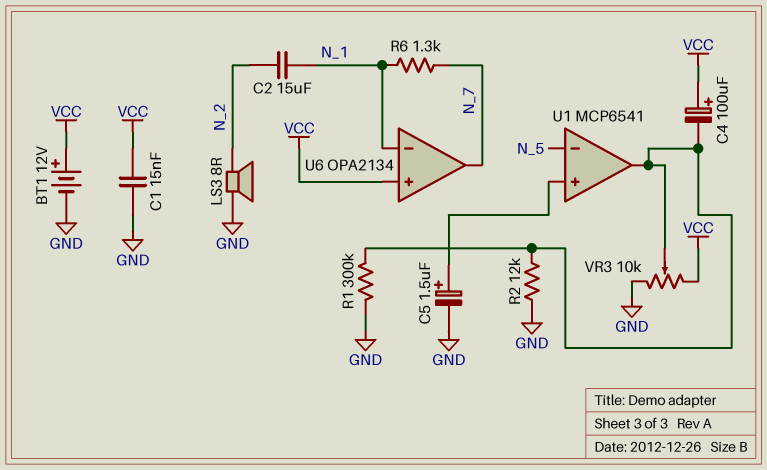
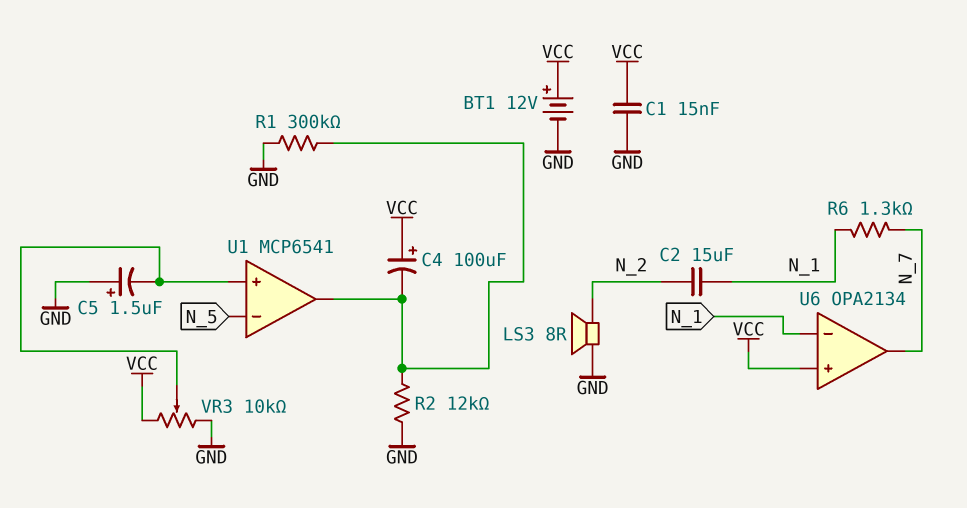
C5: 1.5uF (plus U1/in+, minus GND) -> 1.5uF (plus GND, minus U1/in+)
VR3: 10k (GND, VCC, wiper U1/out) -> 10k (GND, VCC, wiper U1/in+)

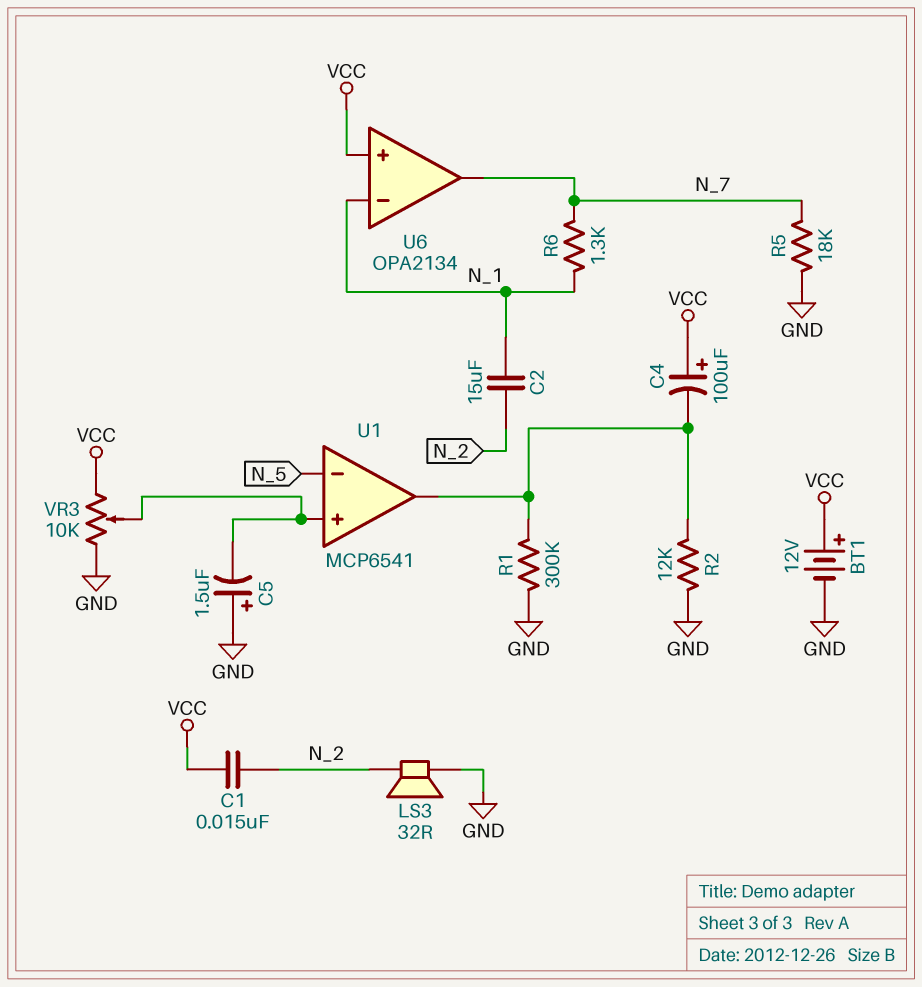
C1: 15nF (GND, VCC) -> 15nF (N_2, VCC)
LS3: speaker 8R (GND, N_2) -> speaker 32R (GND, N_2)
R5: none -> 18k (GND, N_7)

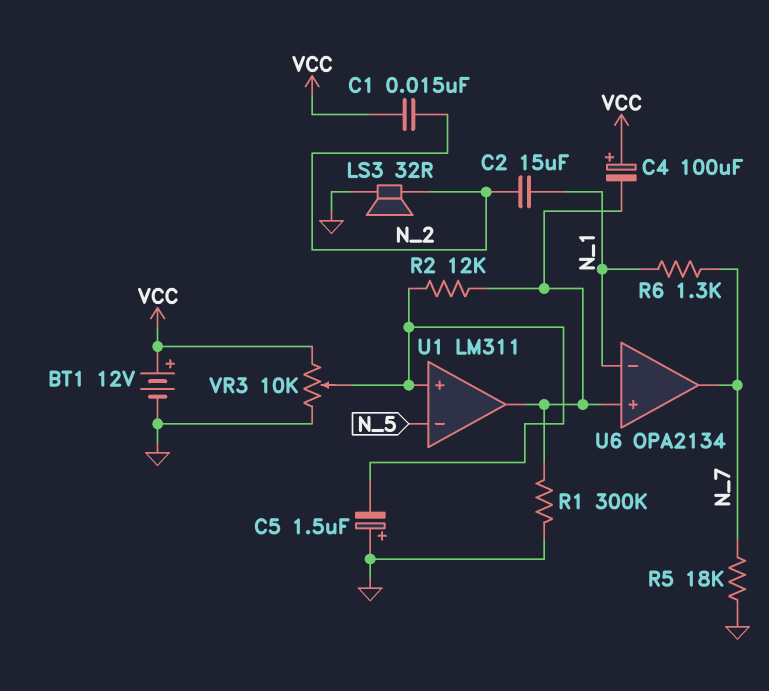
R2: 12k (GND, U1/out) -> 12k (U1/in+, U1/out)
U1: MCP6541 -> LM311
U6 pin in+: VCC -> U1/out

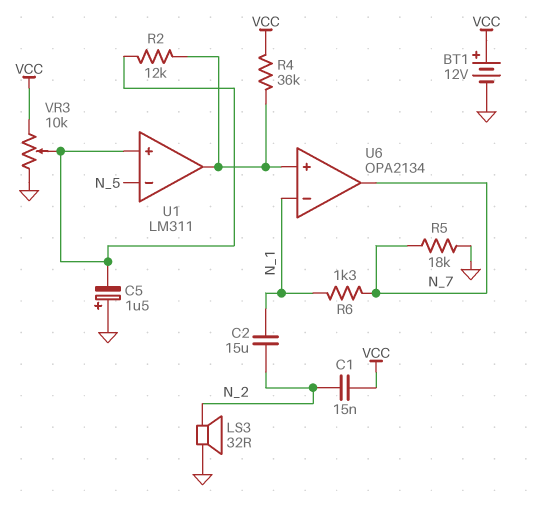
C4: 100uF (plus VCC, minus U1/out) -> none
R1: 300k (GND, U1/out) -> none
R4: none -> 36k (U1/out, VCC)

